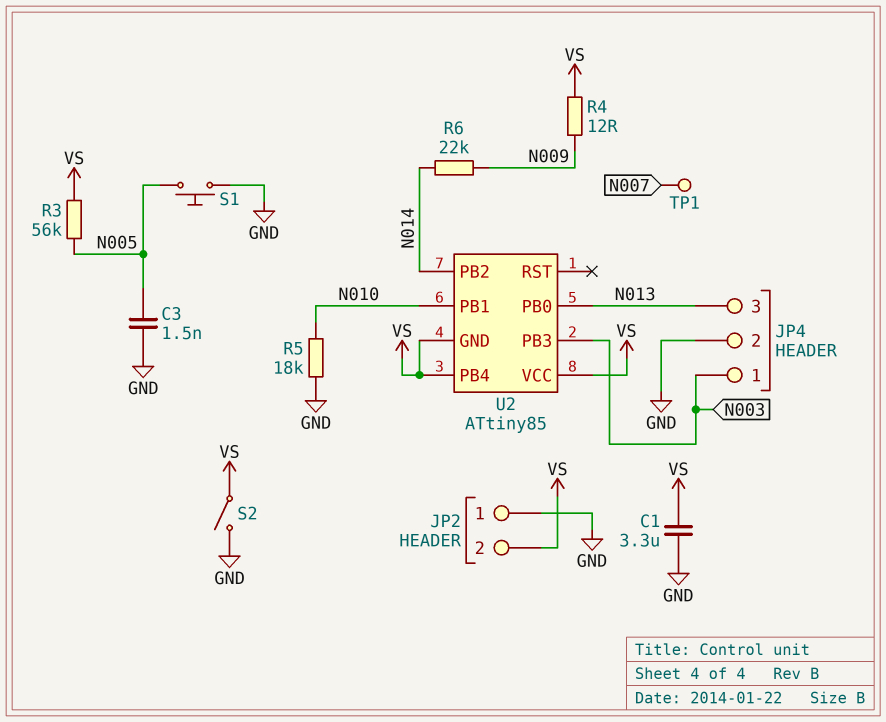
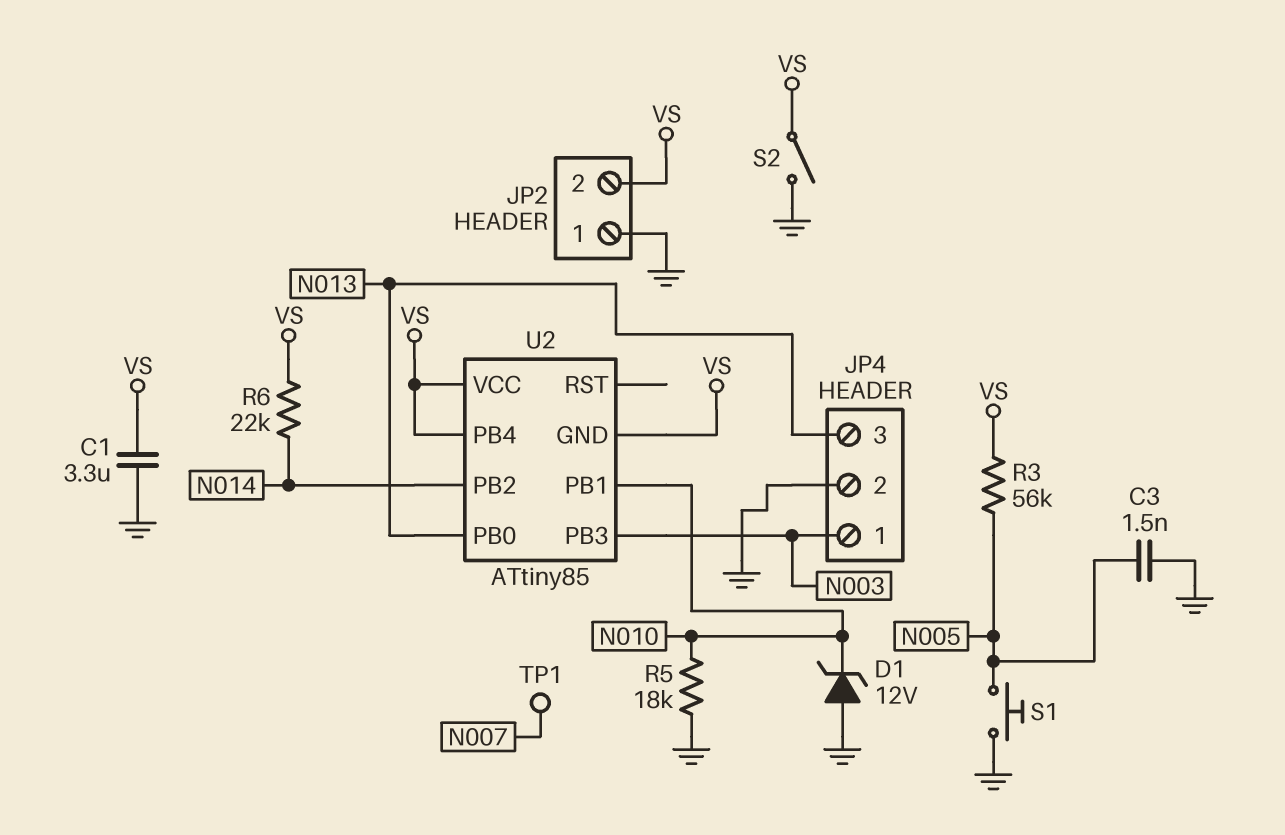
D1: none -> zener 12V (A GND, K N010)
R4: 12 (N009, VS) -> none
R6: 22k (N009, N014) -> 22k (N014, VS)

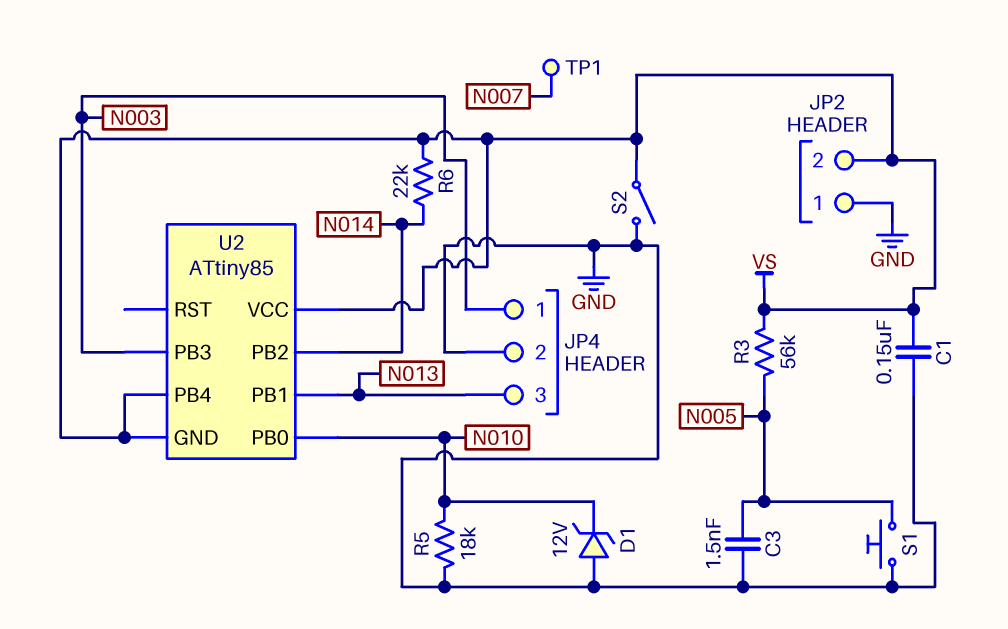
C1: 3.3uF (GND, VS) -> 150nF (GND, VS)
U2 pin PB0: N013 -> N010
U2 pin PB1: N010 -> N013

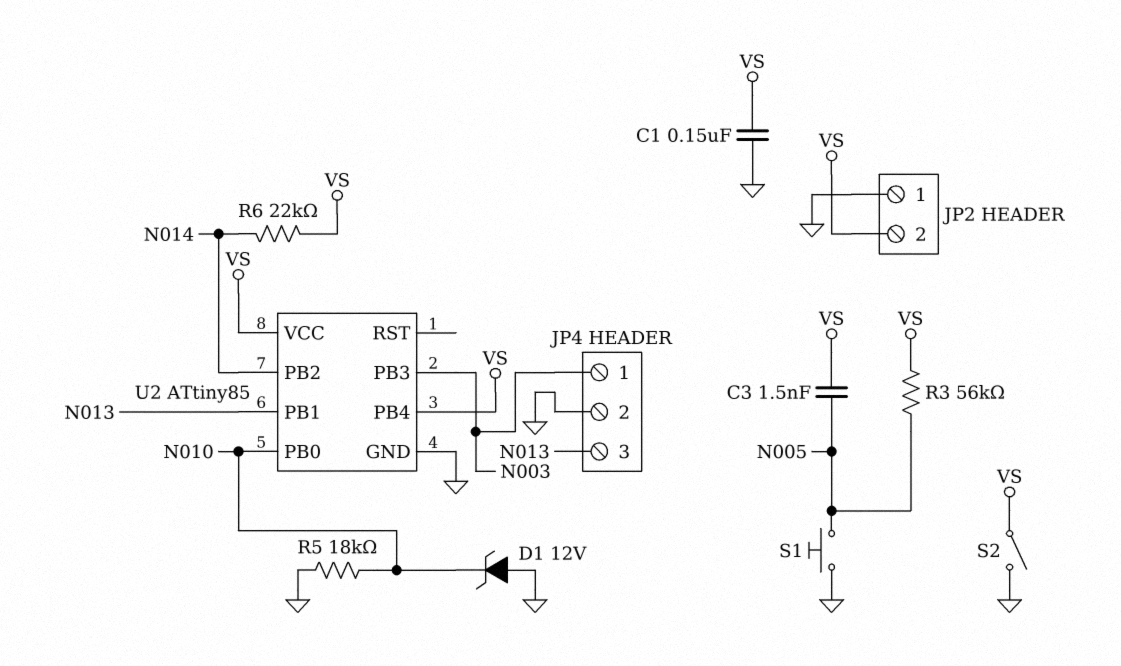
C3: 1.5nF (GND, N005) -> 1.5nF (N005, VS)
TP1: test point (N007) -> none
U2 pin GND: VS -> GND

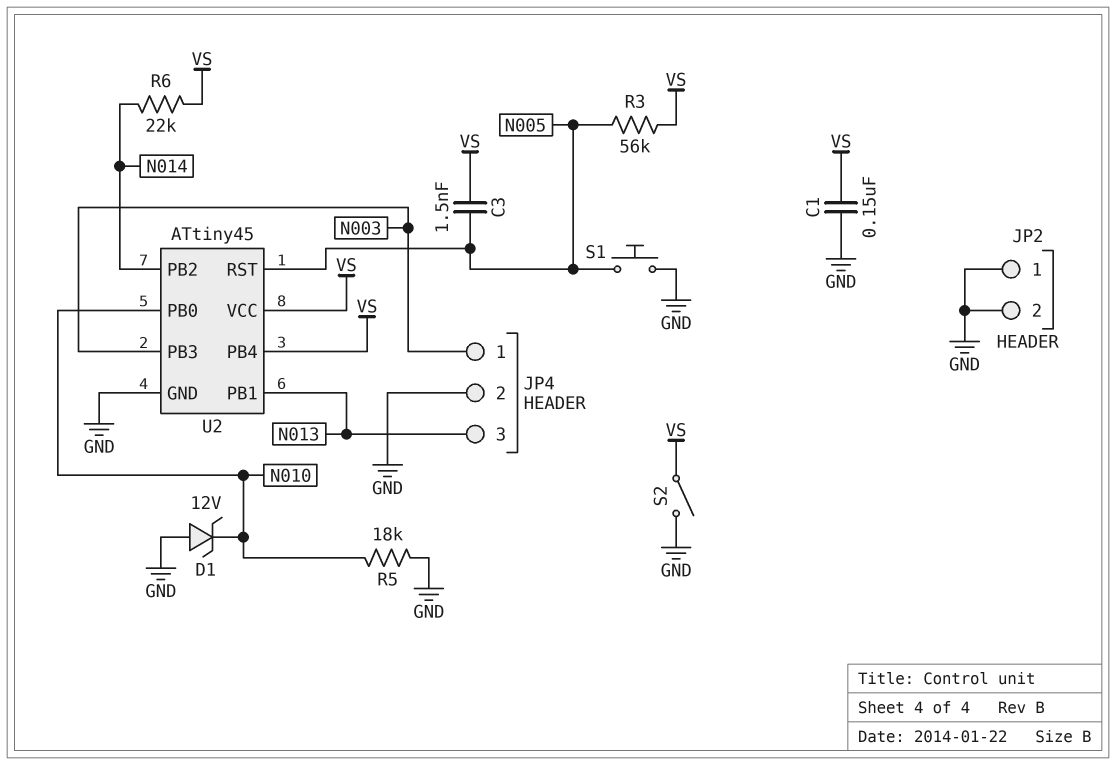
JP2 pin 2: VS -> GND
U2: ATtiny85 -> ATtiny45
U2 pin RST: none -> N005

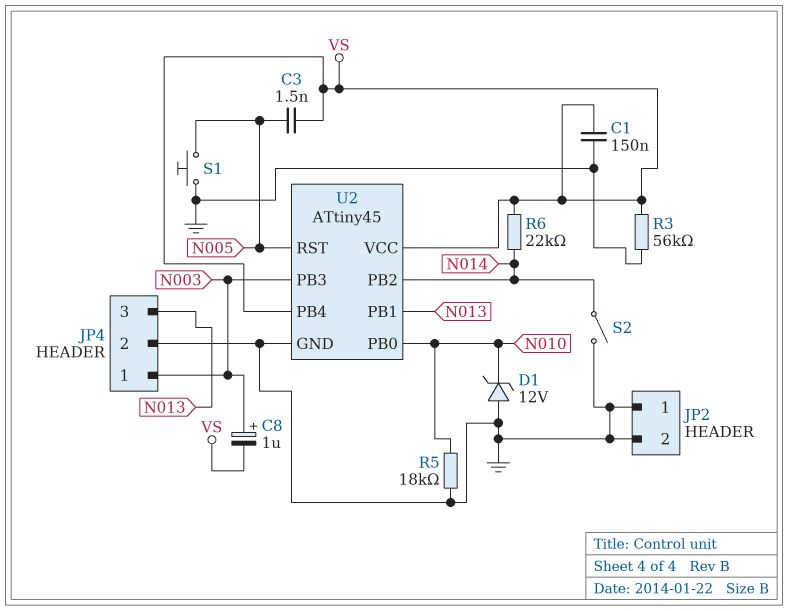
C8: none -> 1uF (plus N003, minus VS)
R3: 56k (N005, VS) -> 56k (GND, VS)
S2: switch (GND, VS) -> switch (GND, N014)

